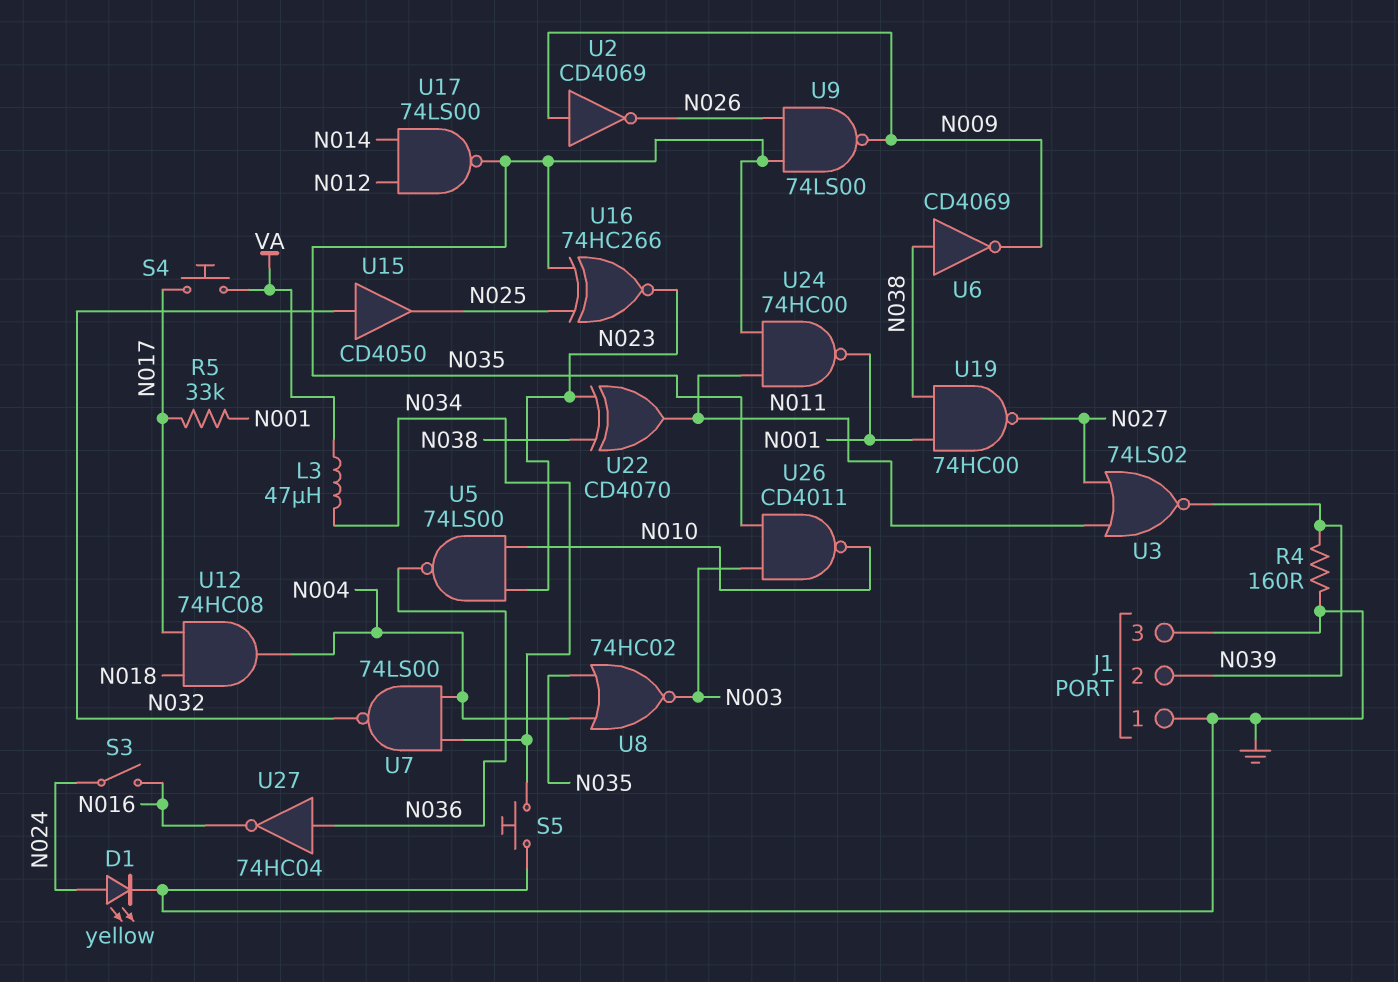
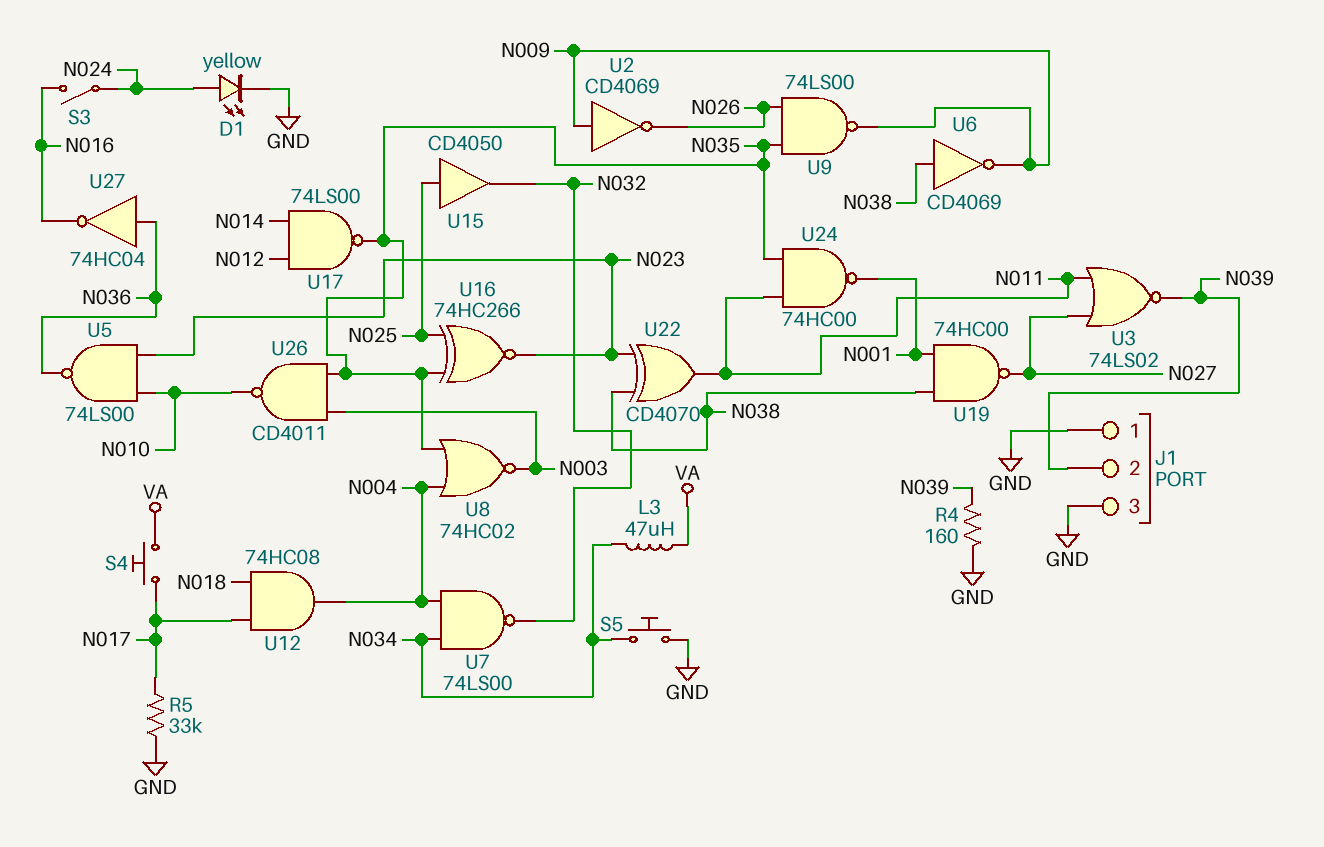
R5: 33k (N001, N017) -> 33k (GND, N017)
U15: buffer CD4050 (in N032, out N025) -> buffer CD4050 (in N025, out N032)

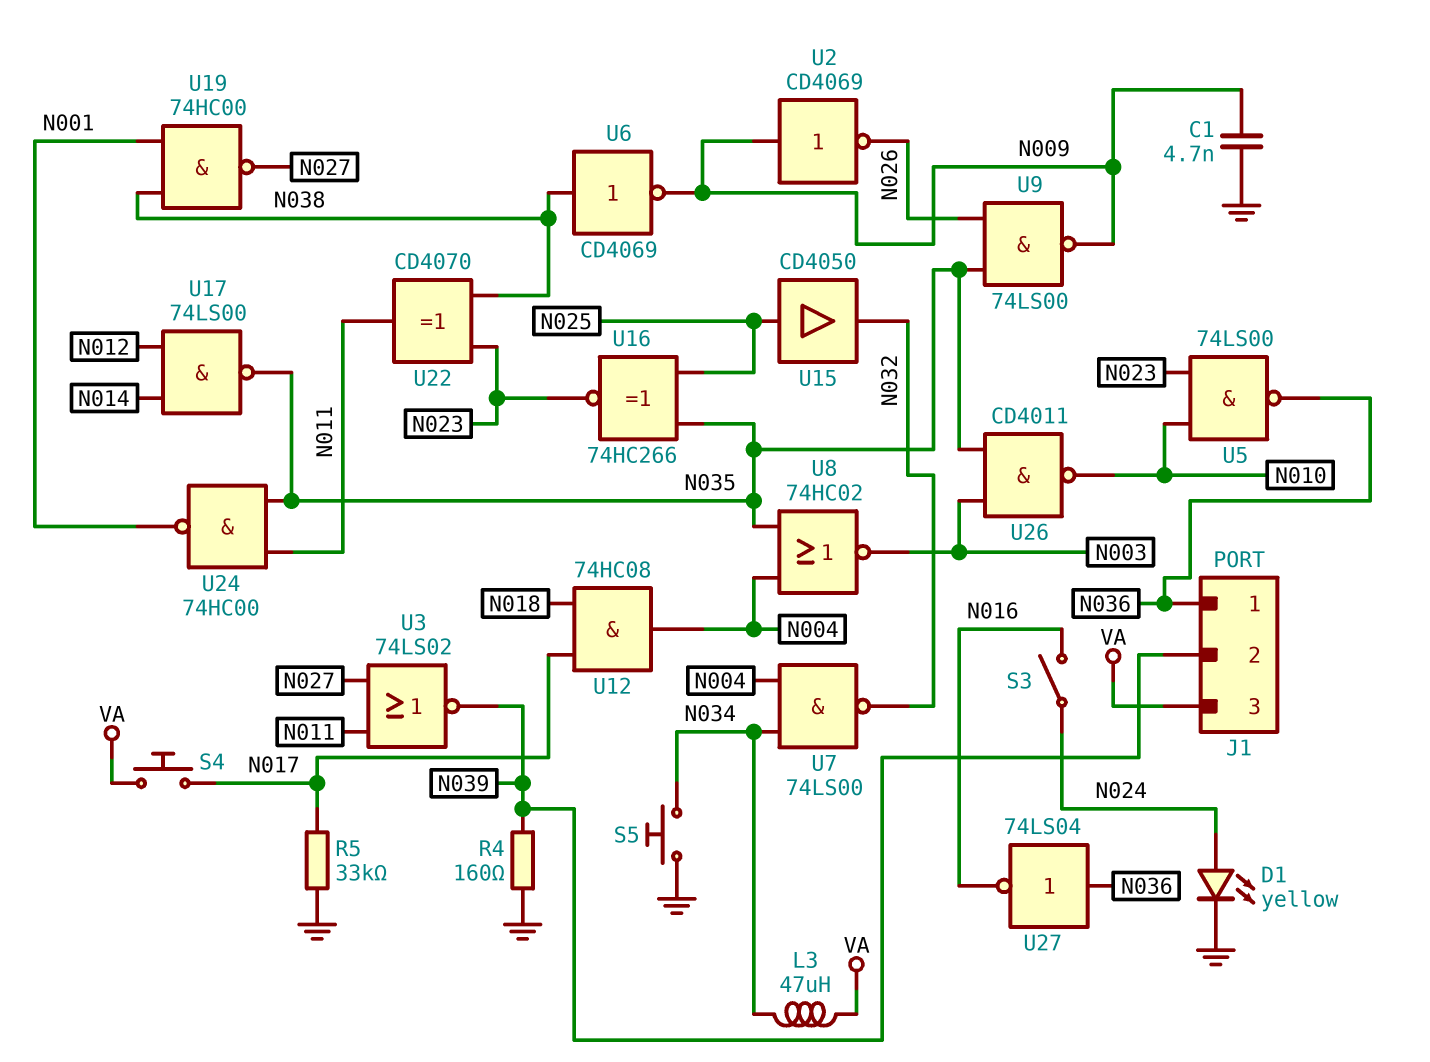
C1: none -> 4.7nF (GND, N009)
J1 pin 1: GND -> N036
J1 pin 3: GND -> VA
U27: NOT 74HC04 (in N036, out N016) -> NOT 74LS04 (in N036, out N016)

